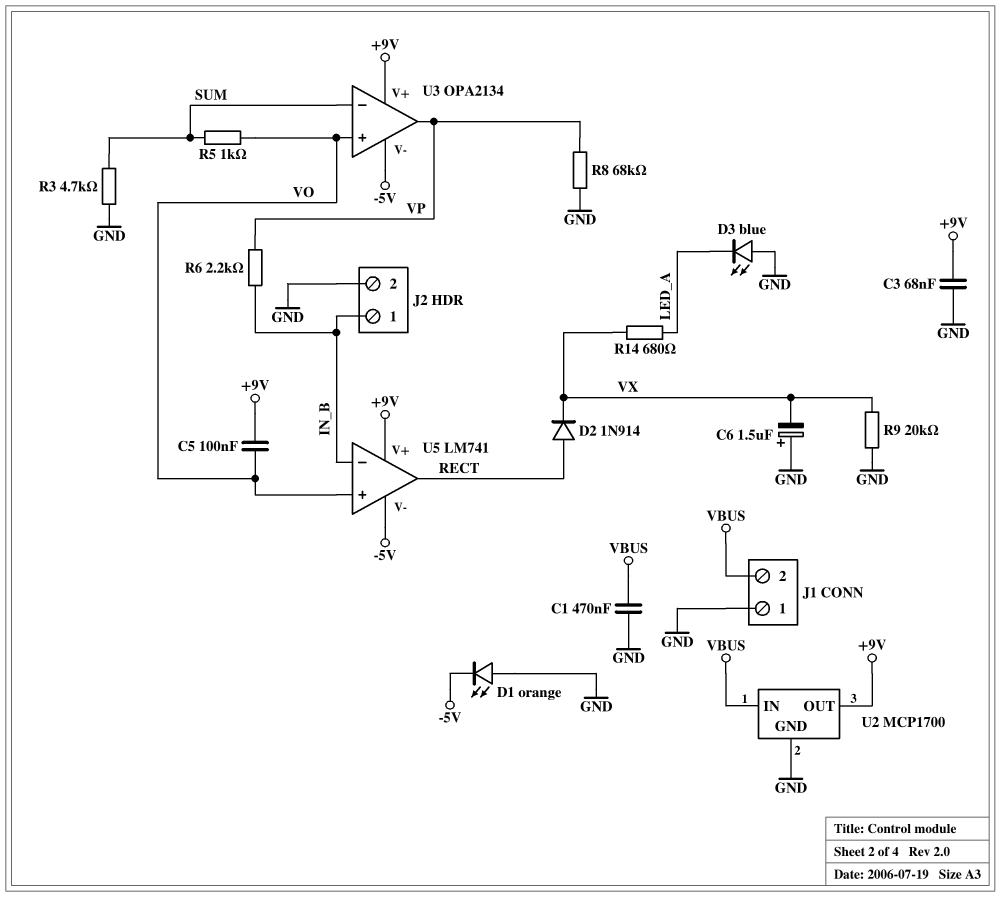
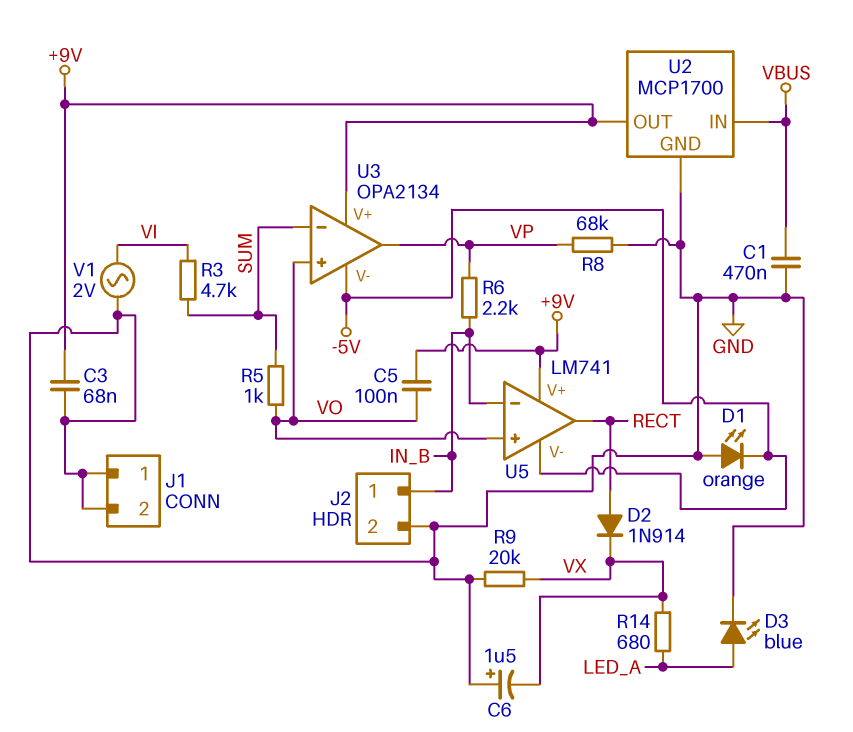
D3: LED blue (A GND, K LED_A) -> LED blue (A LED_A, K GND)
J1 pin 2: VBUS -> GND
R3: 4.7k (GND, SUM) -> 4.7k (SUM, VI)
V1: none -> AC 2V (GND, VI)

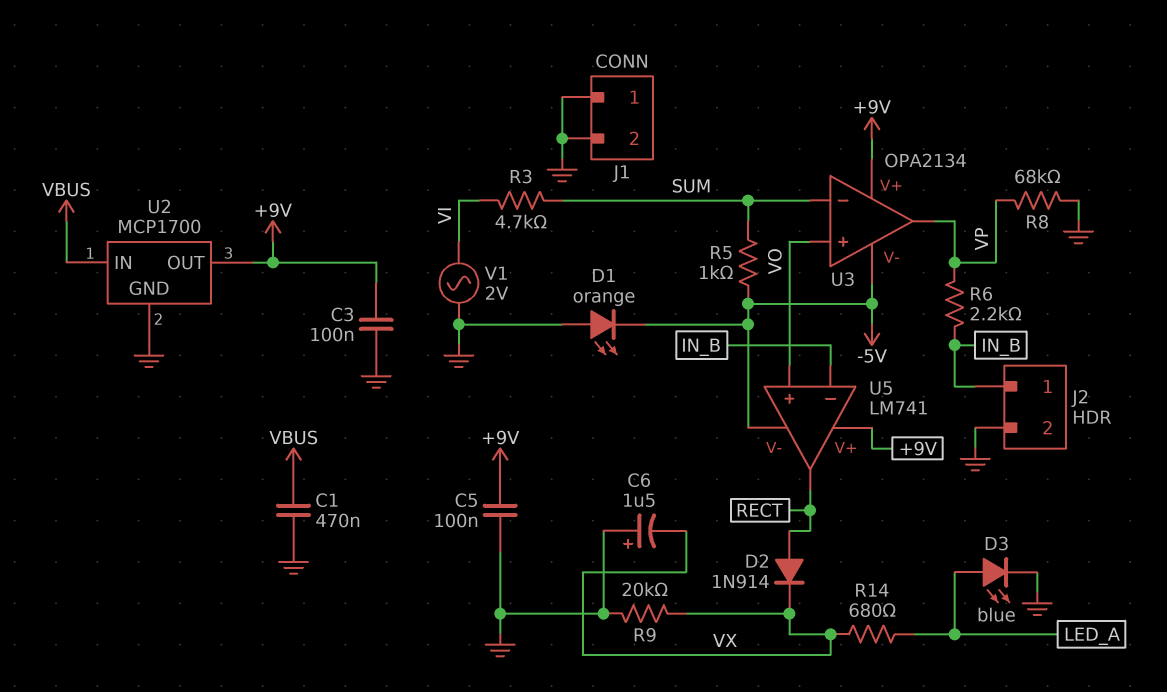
C3: 68nF (+9V, GND) -> 100nF (+9V, GND)
C5: 100nF (+9V, VO) -> 100nF (+9V, GND)
R5: 1k (SUM, VO) -> 1k (-5V, SUM)

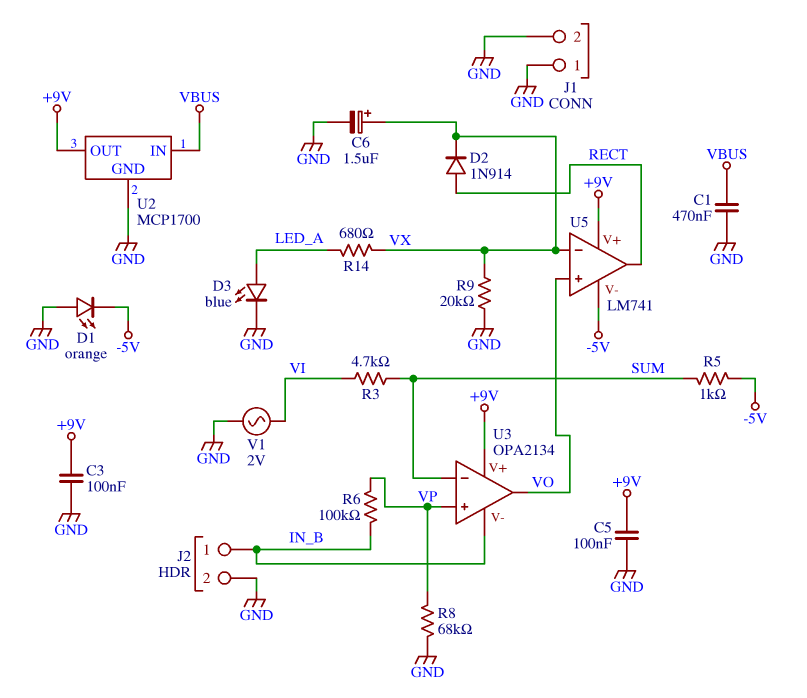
C6: 1.5uF (plus GND, minus VX) -> 1.5uF (plus VX, minus GND)
R6: 2.2k (IN_B, VP) -> 100k (IN_B, VP)
U3 pin V-: -5V -> IN_B
U3 pin in+: VO -> VP
U3 pin out: VP -> VO
U5 pin in-: IN_B -> VX

